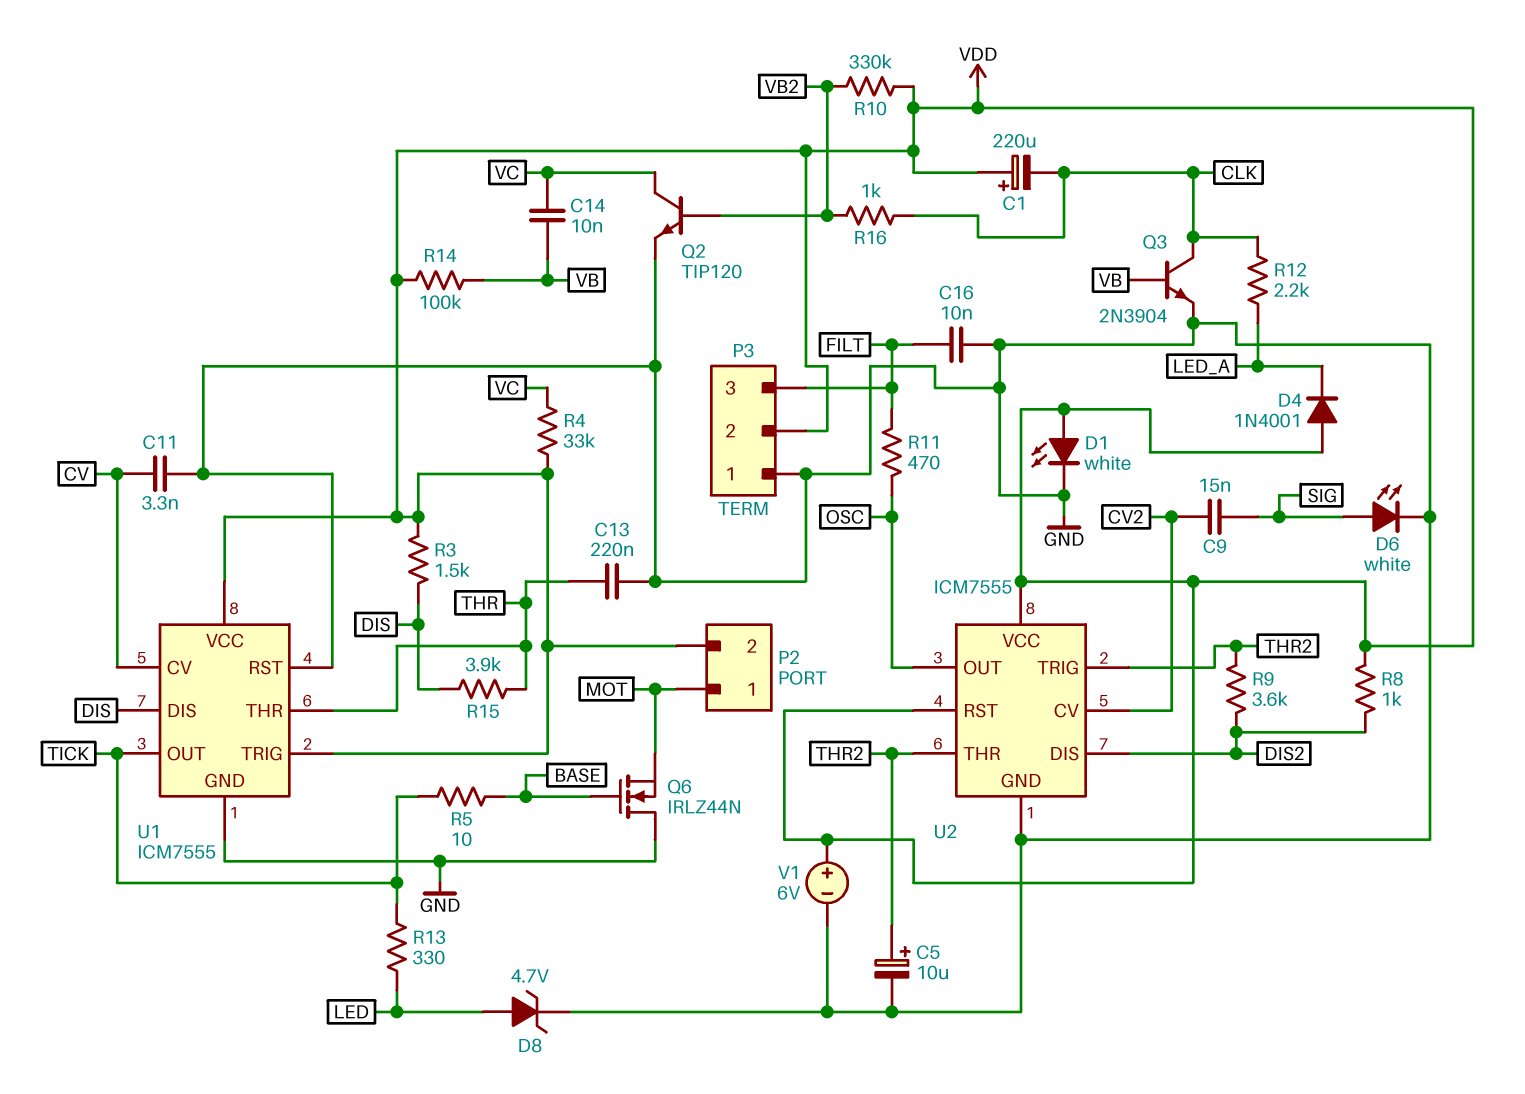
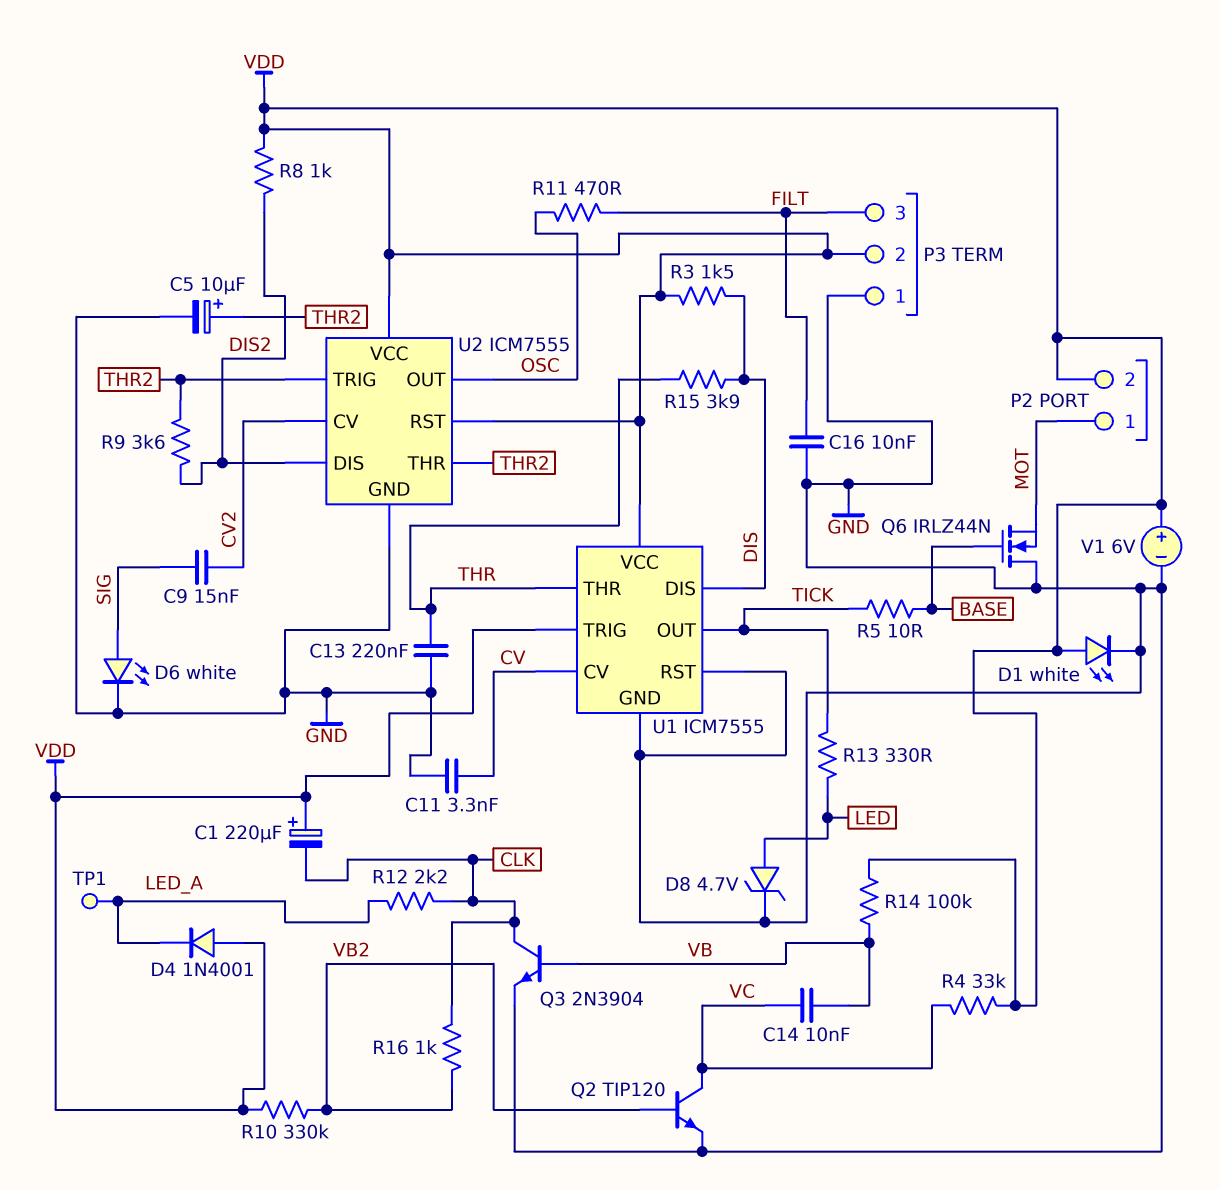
TP1: none -> test point (LED_A)

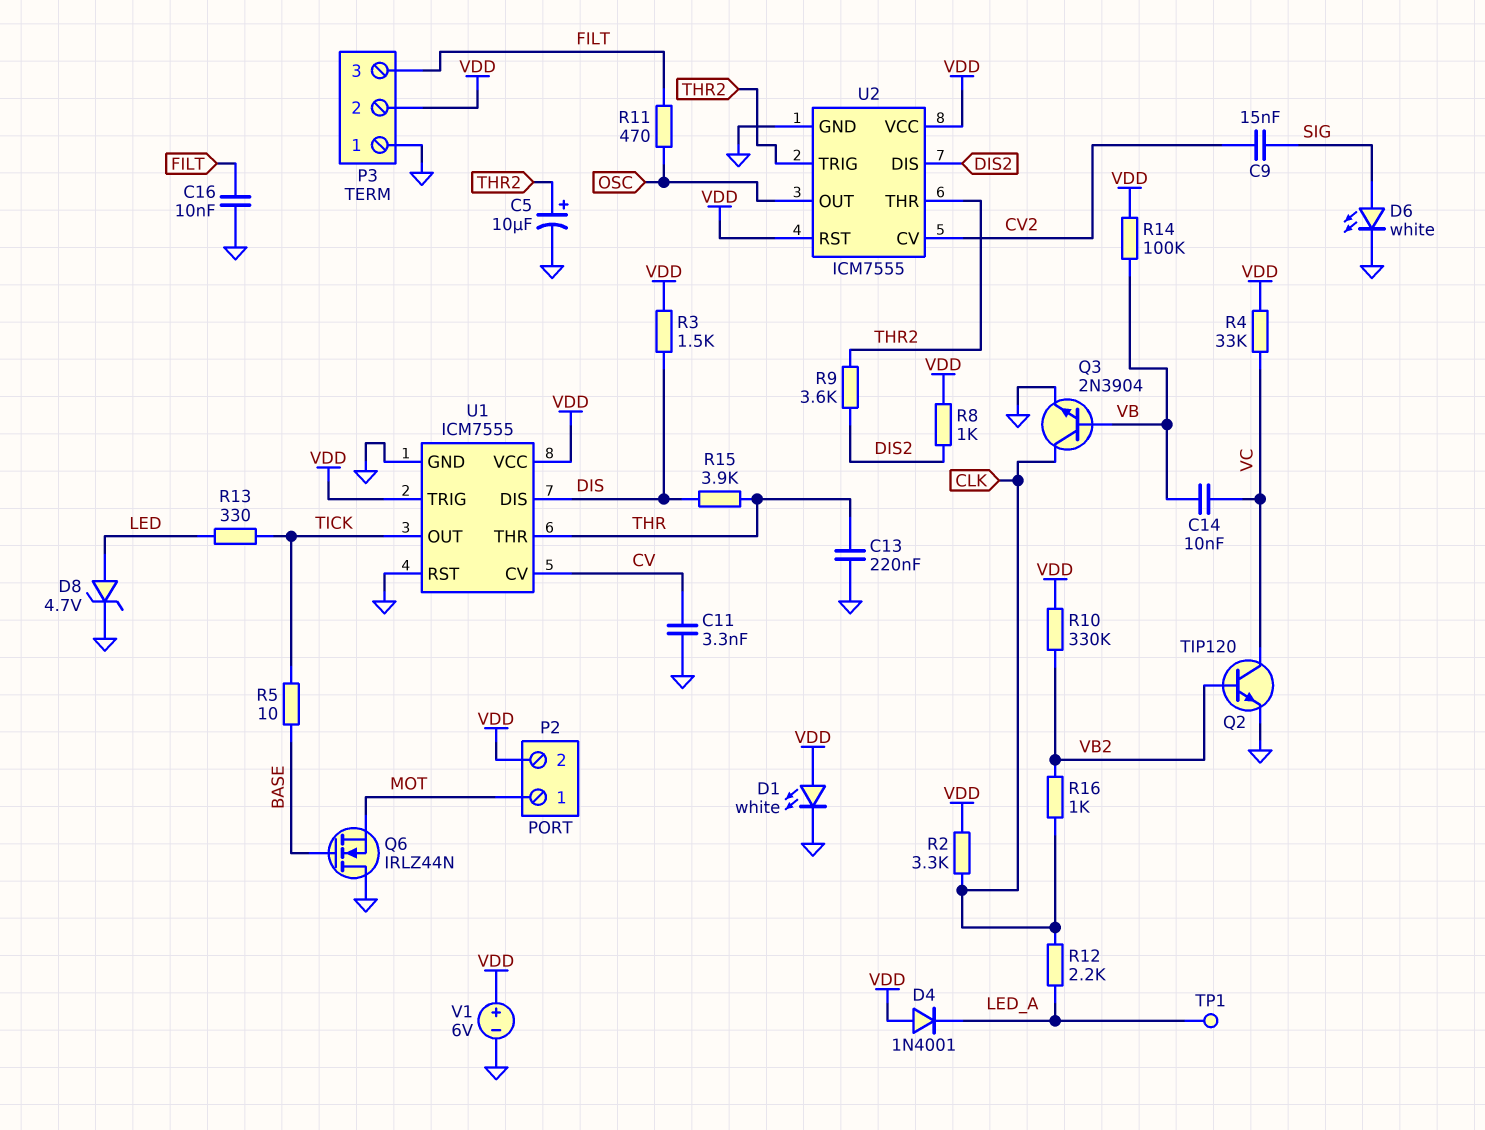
C1: 220uF (plus VDD, minus CLK) -> none
R2: none -> 3.3k (CLK, VDD)

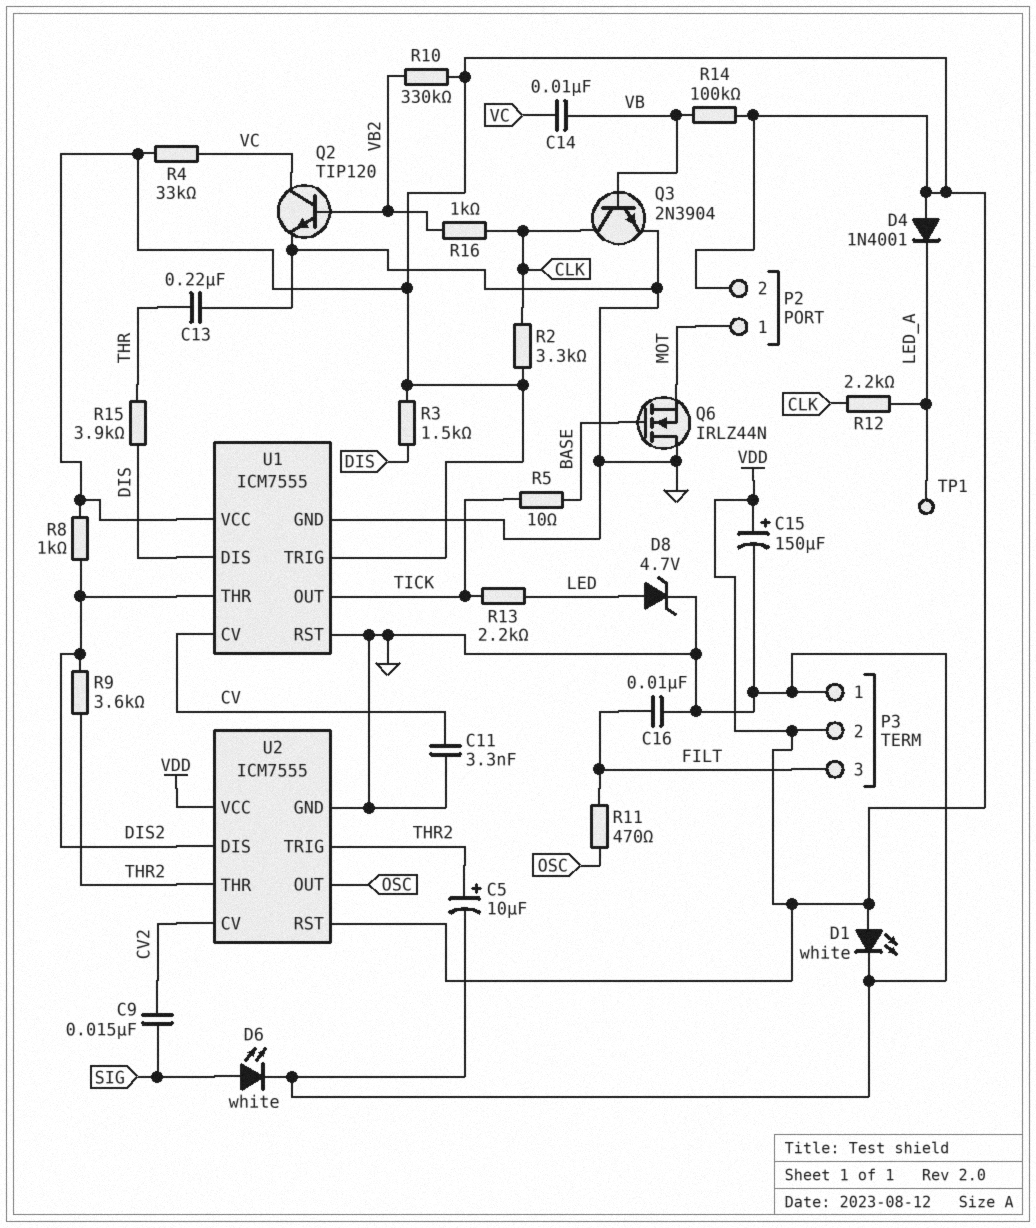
C15: none -> 150uF (plus VDD, minus GND)
R13: 330 (LED, TICK) -> 2.2k (LED, TICK)
U1 pin THR: THR -> DIS2
V1: 6V (plus VDD, minus GND) -> none

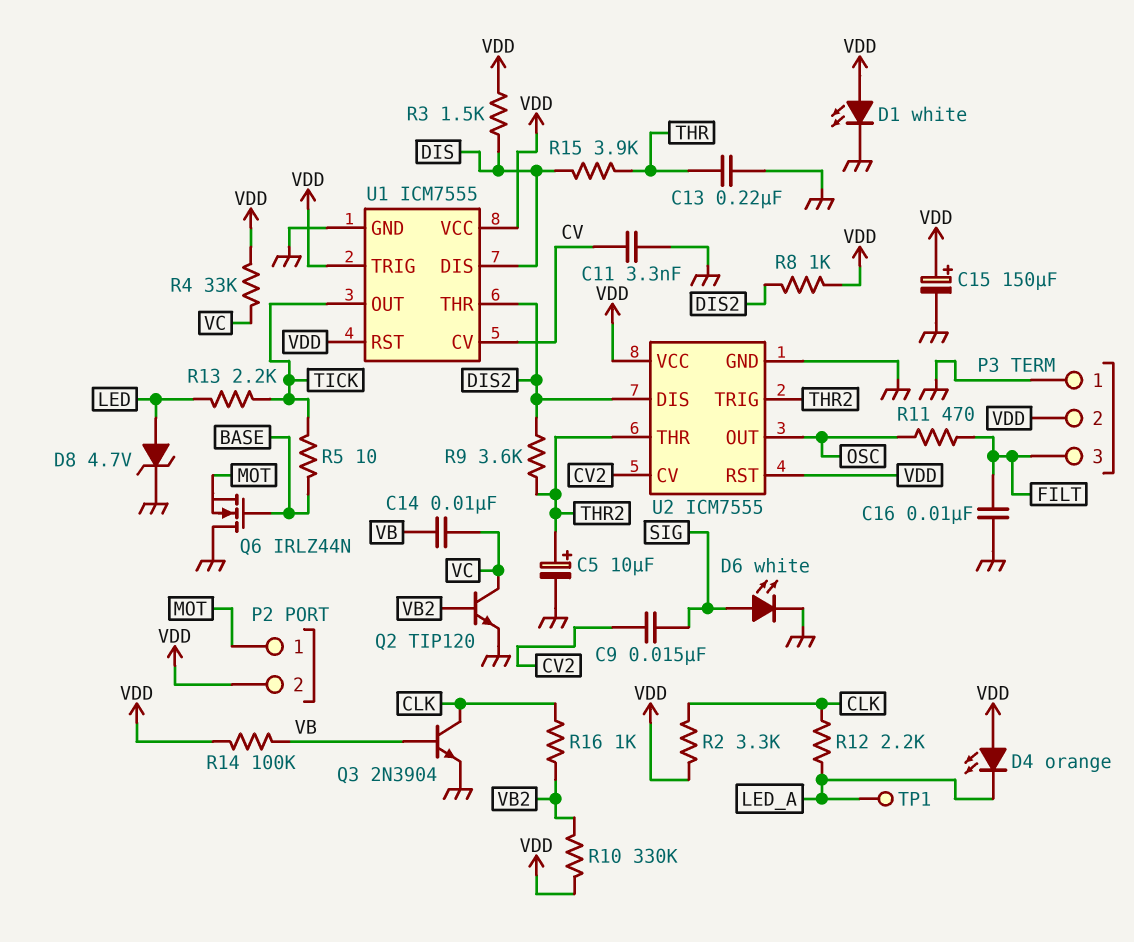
D4: diode 1N4001 (A VDD, K LED_A) -> LED orange (A VDD, K LED_A)
U1 pin RST: GND -> VDD

